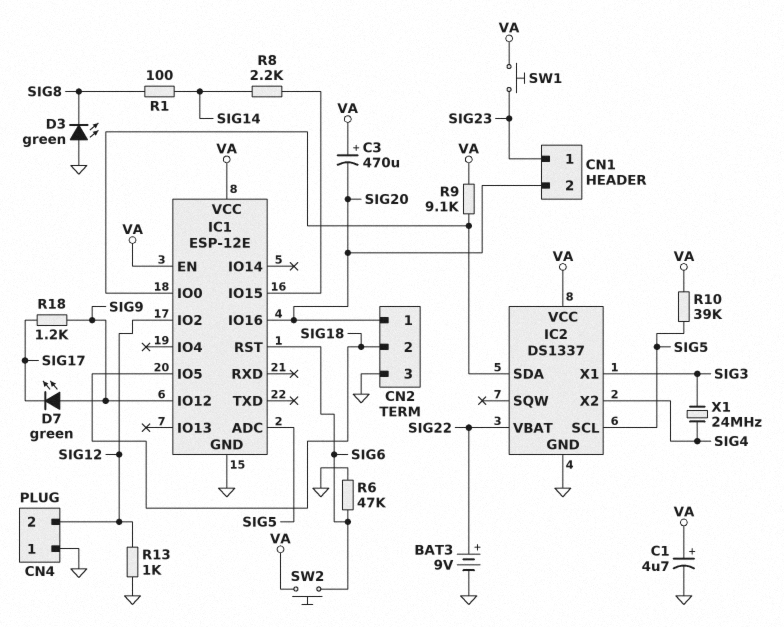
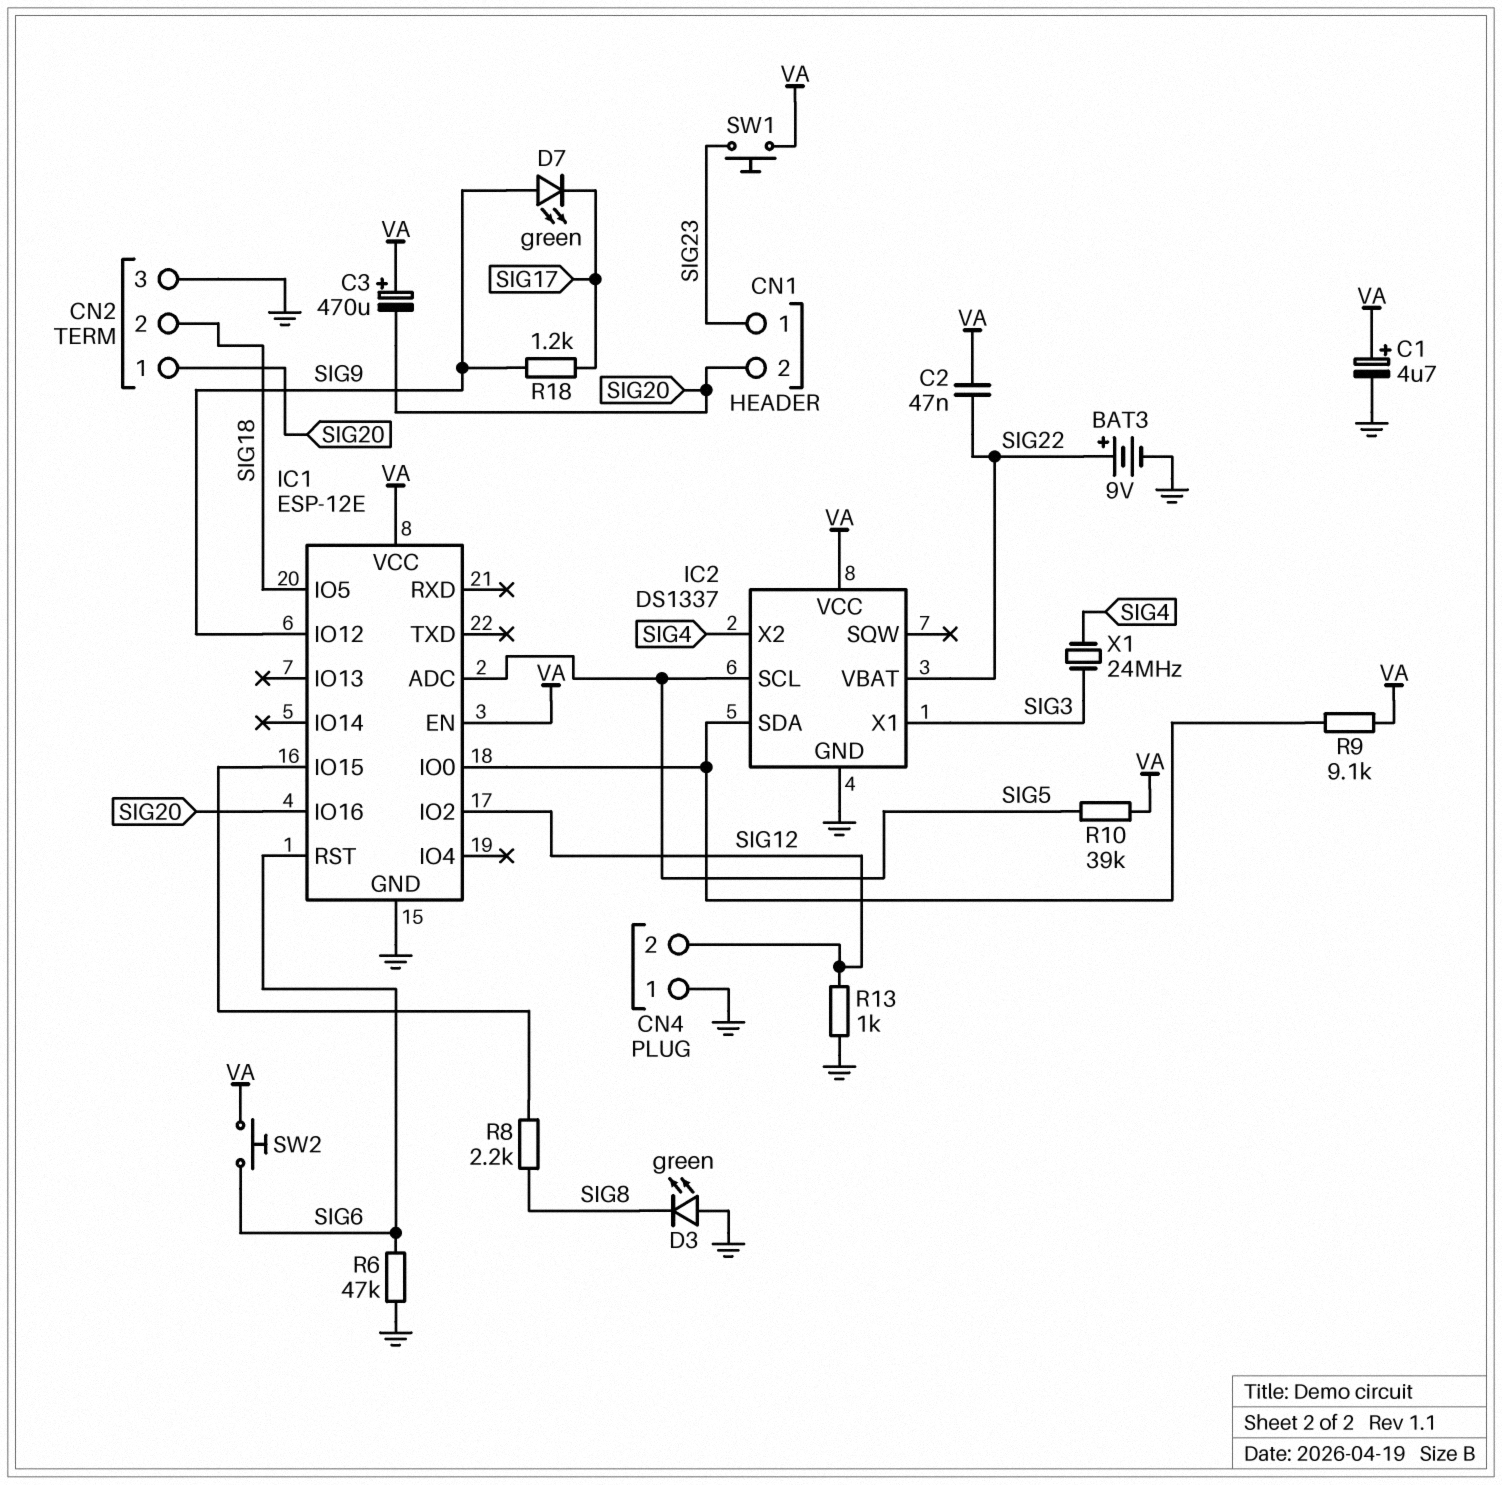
C2: none -> 47nF (SIG22, VA)
R1: 100 (SIG8, SIG14) -> none
R8: 2.2k (IC1/IO15, SIG14) -> 2.2k (IC1/IO15, SIG8)

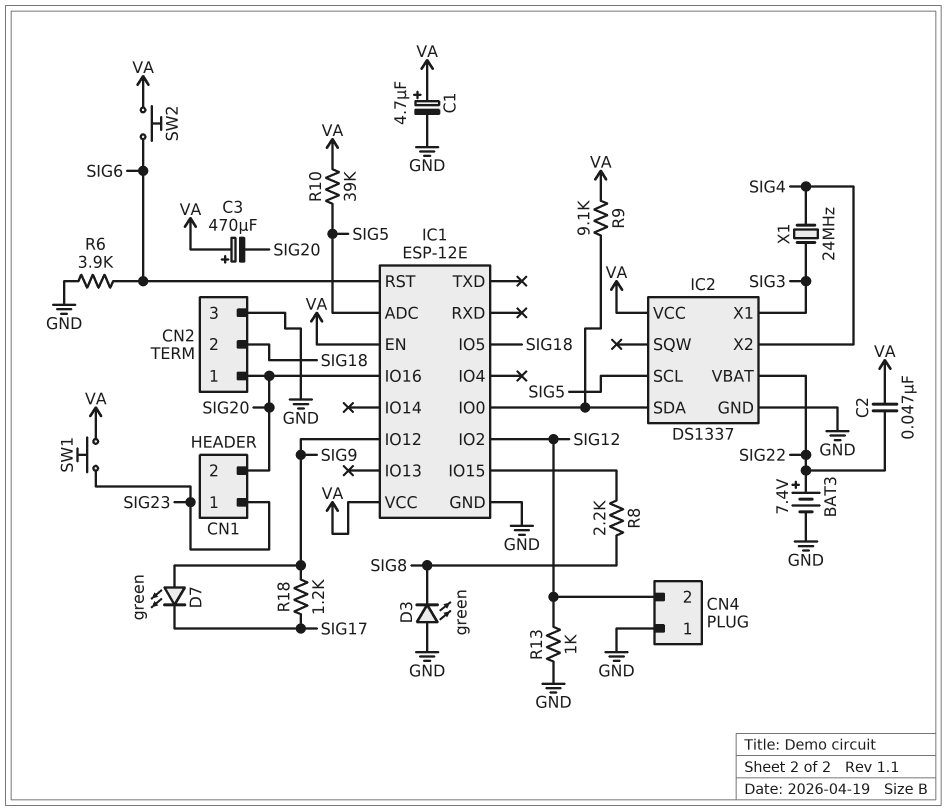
BAT3: 9V (plus SIG22, minus GND) -> 7.4V (plus SIG22, minus GND)
R6: 47k (GND, SIG6) -> 3.9k (GND, SIG6)

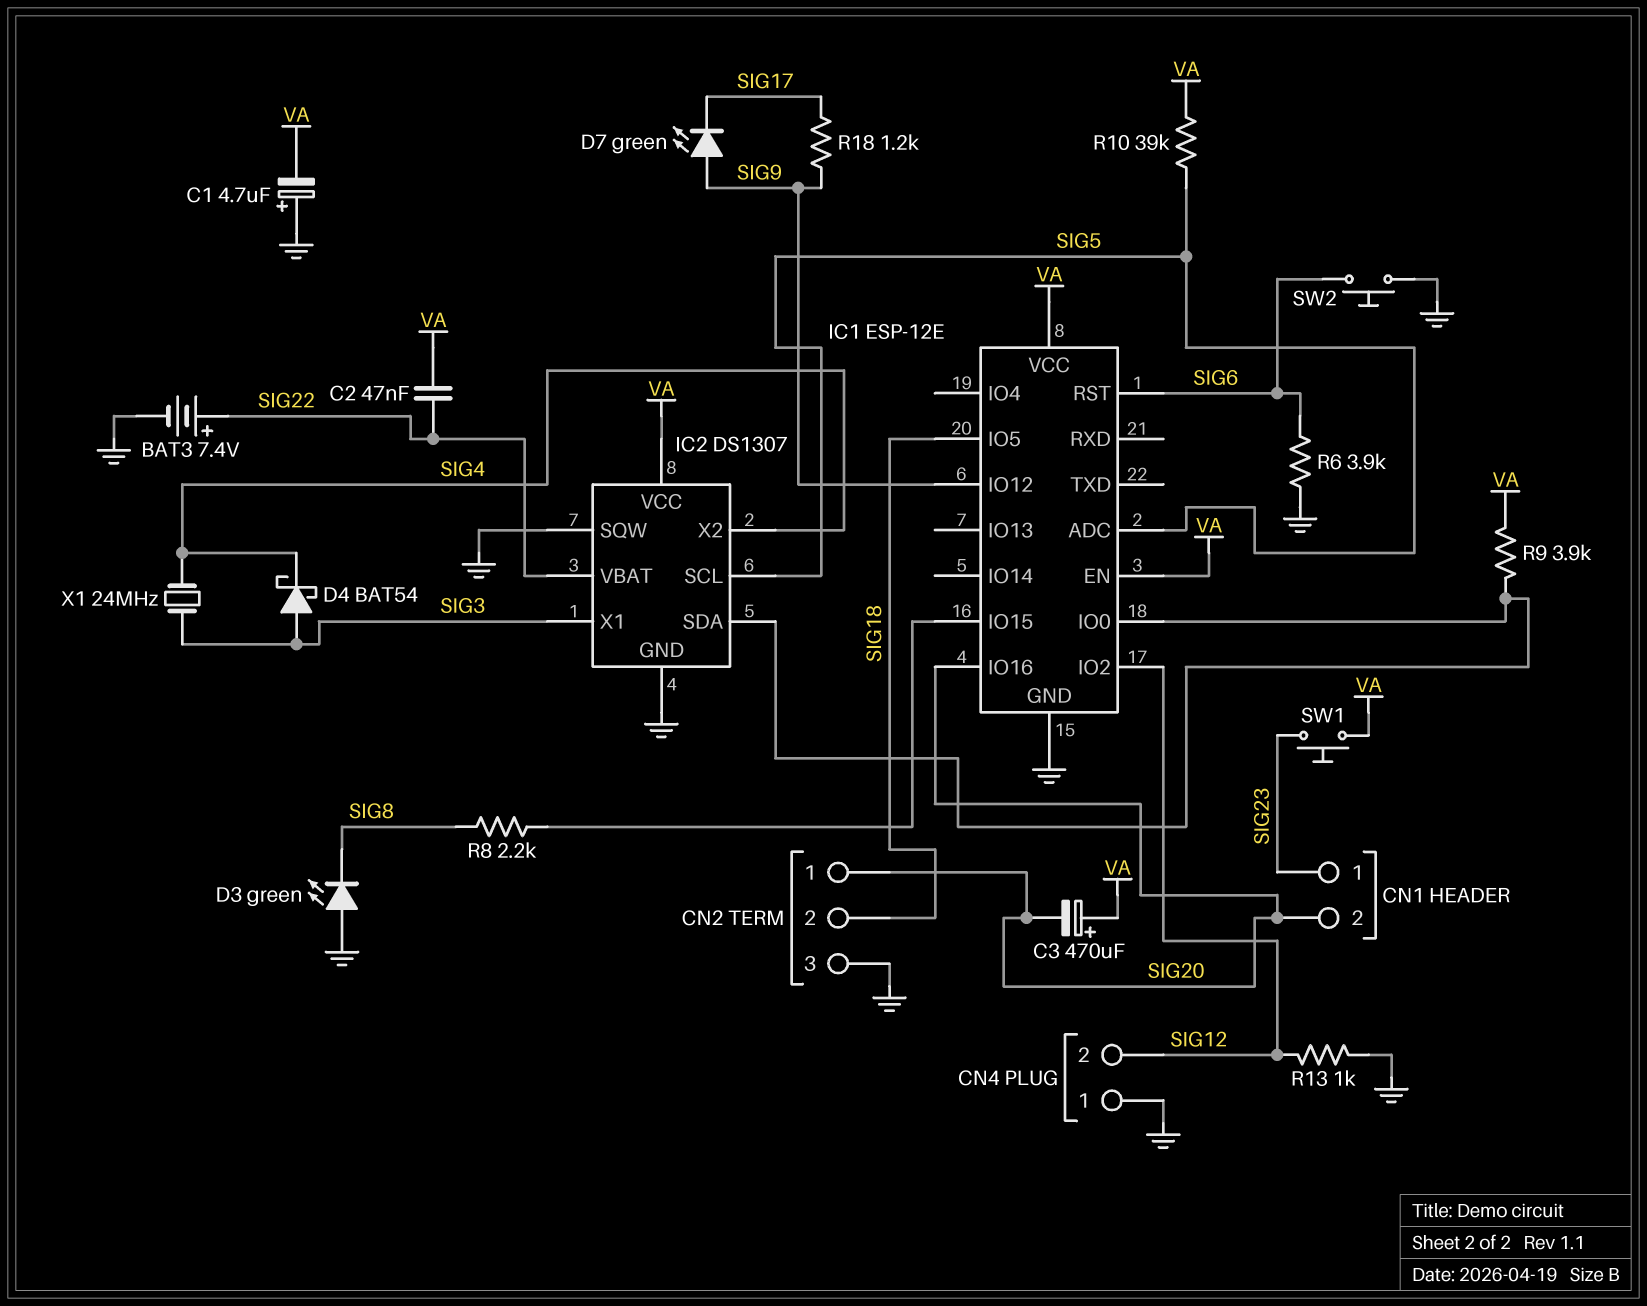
C1: 4.7uF (plus VA, minus GND) -> 4.7uF (plus GND, minus VA)
D4: none -> schottky BAT54 (A SIG3, K SIG4)
IC2: DS1337 -> DS1307
IC2 pin SQW: none -> GND
R9: 9.1k (IC1/IO0, VA) -> 3.9k (IC1/IO0, VA)
SW2: button (SIG6, VA) -> button (GND, SIG6)

